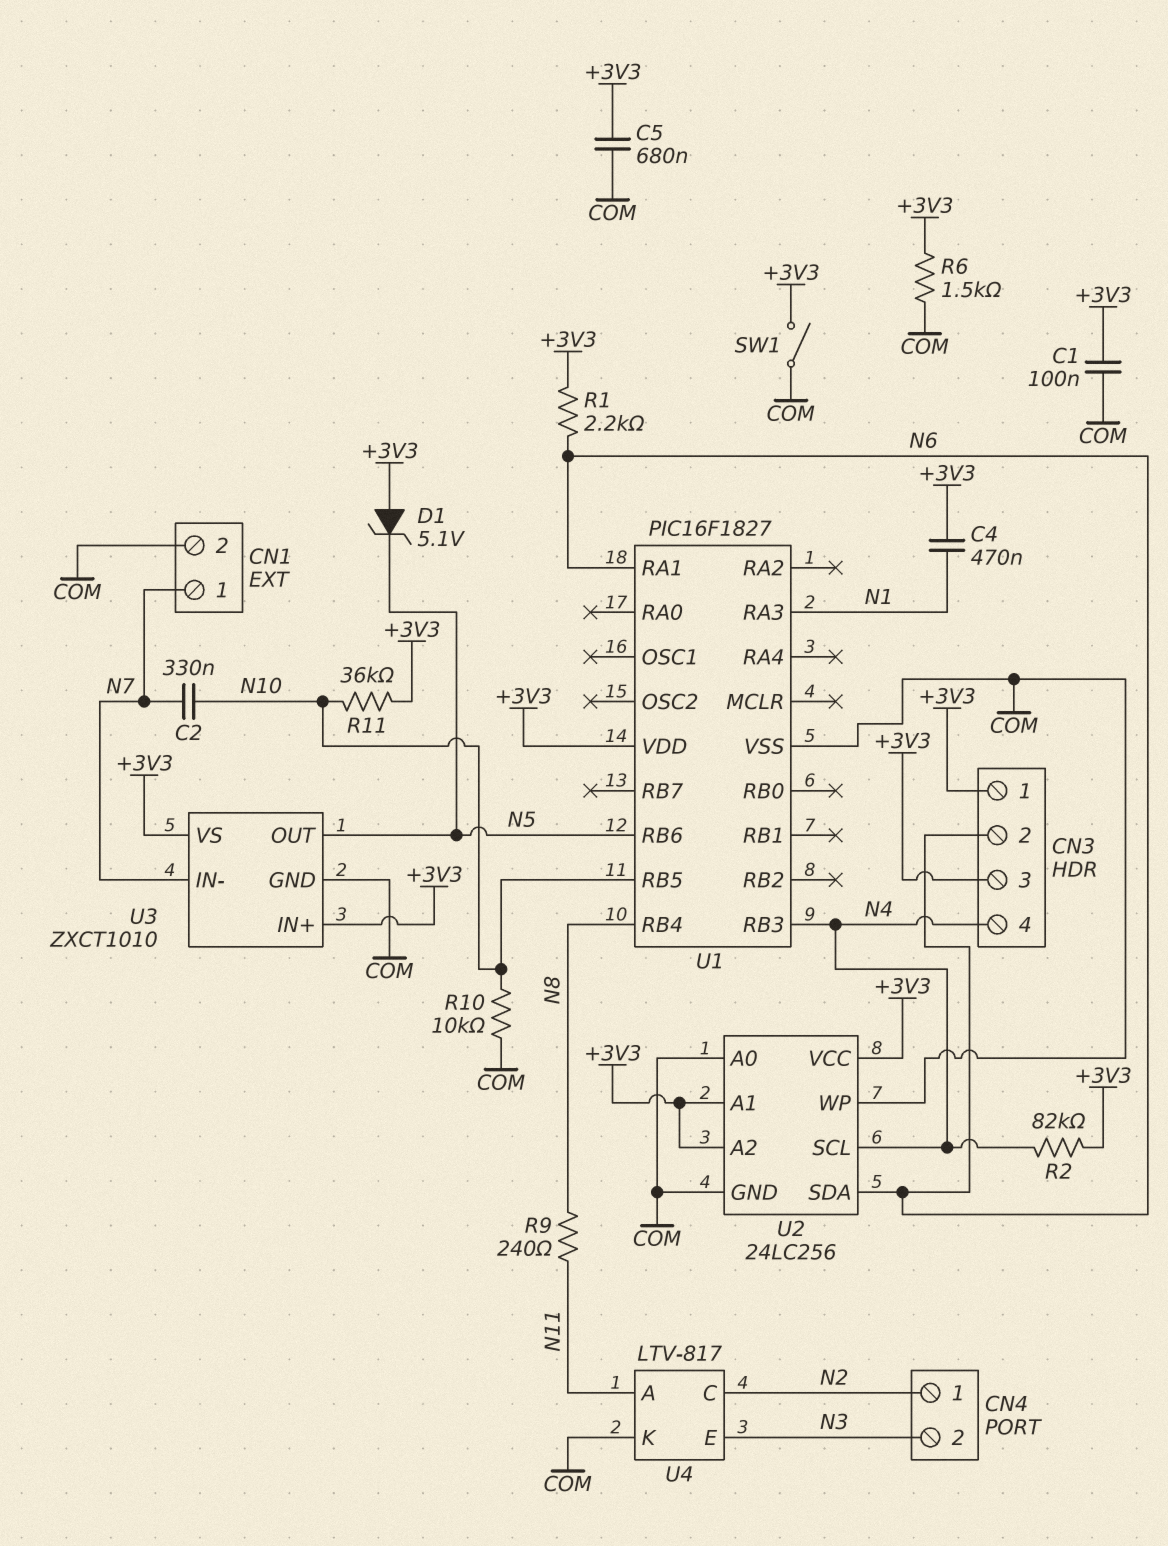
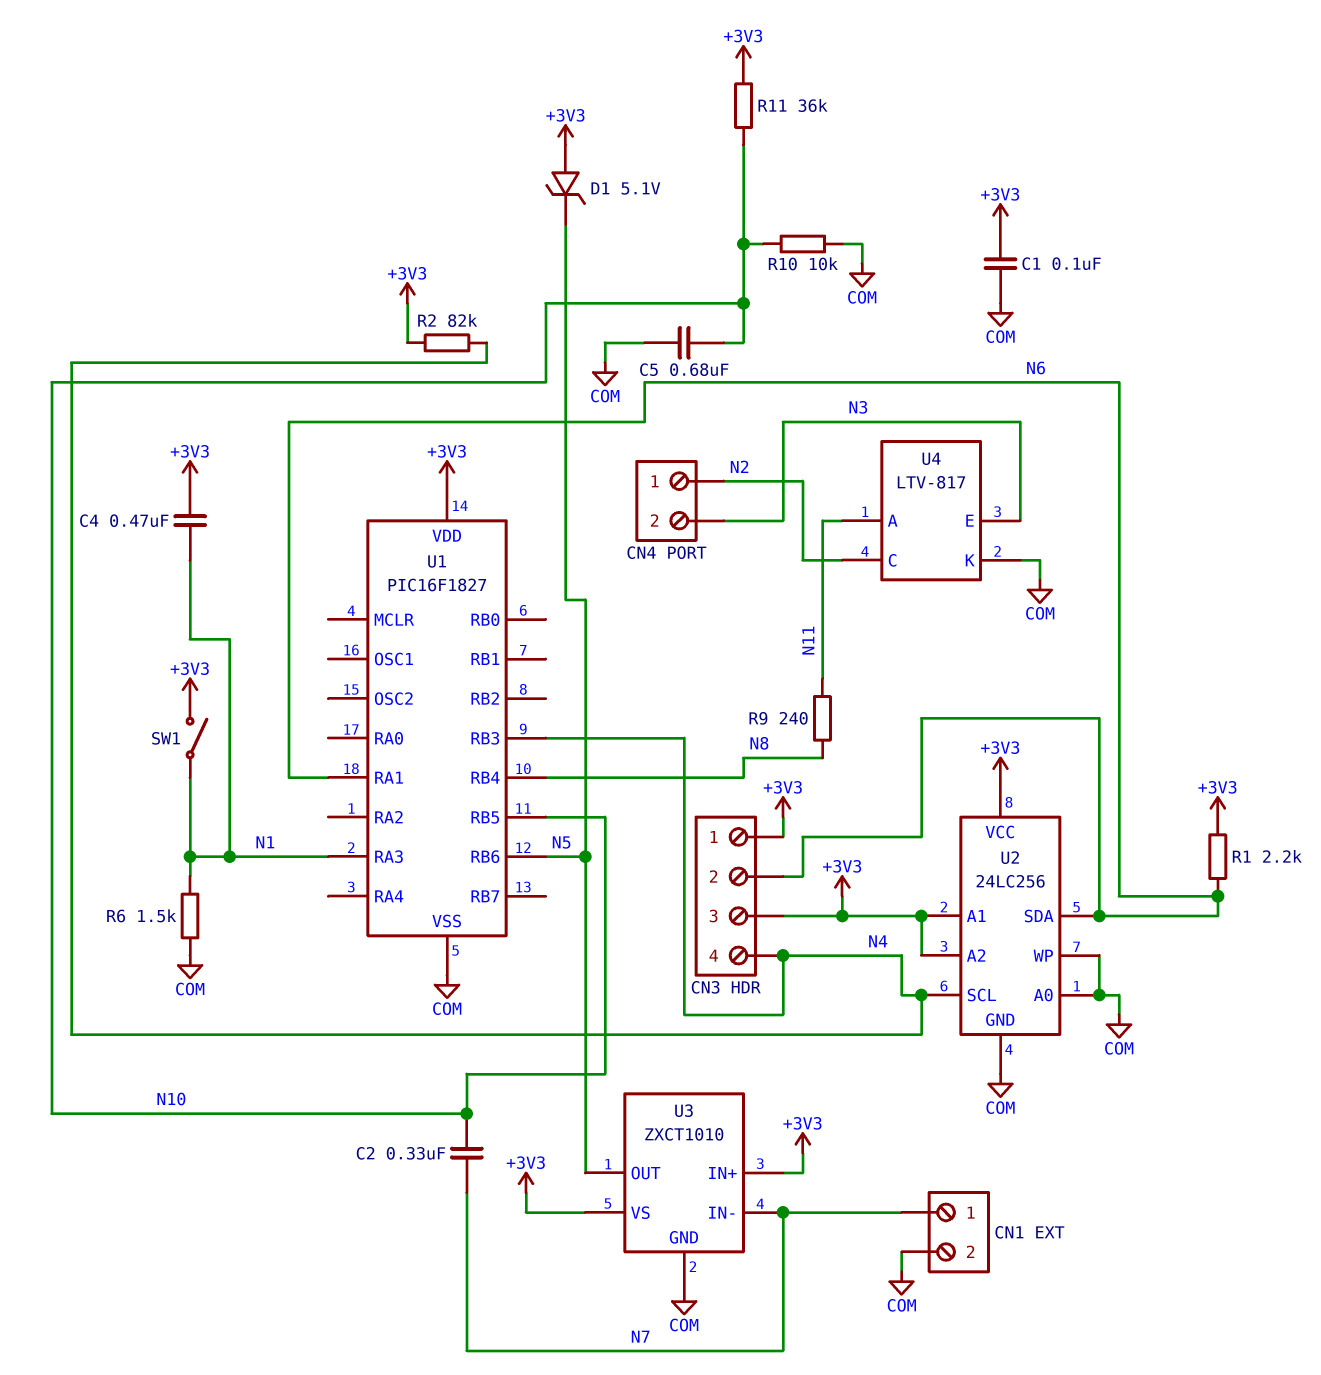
C5: 680nF (+3V3, COM) -> 680nF (COM, N10)
R6: 1.5k (+3V3, COM) -> 1.5k (COM, N1)
SW1: switch (+3V3, COM) -> switch (+3V3, N1)

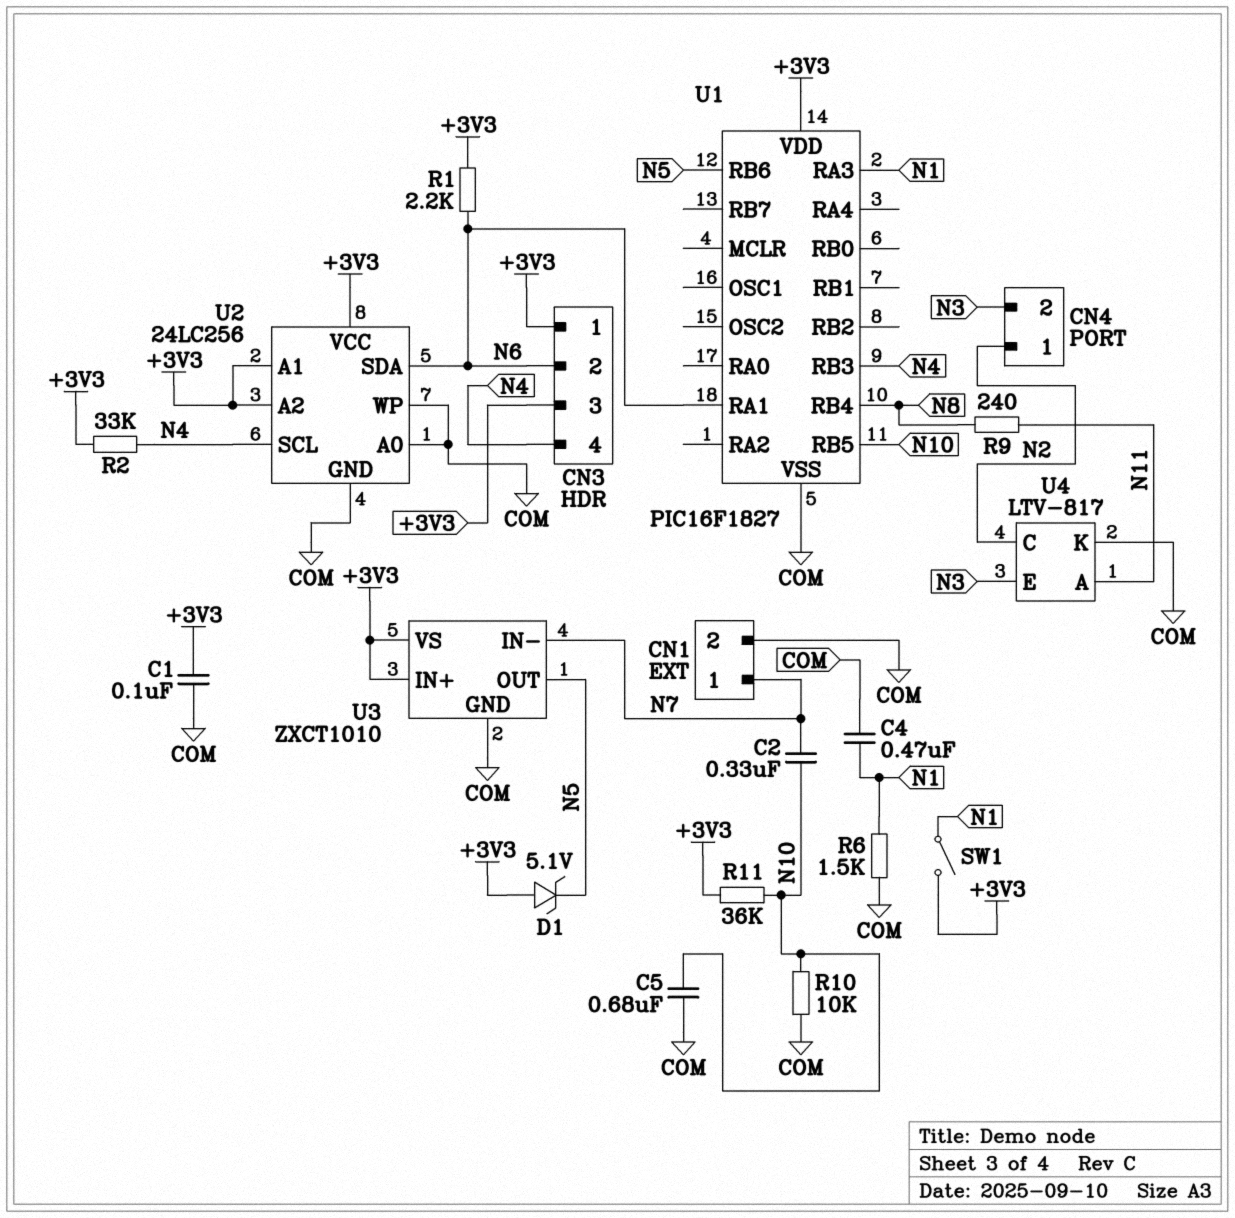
C4: 470nF (+3V3, N1) -> 470nF (COM, N1)
R2: 82k (+3V3, N4) -> 33k (+3V3, N4)

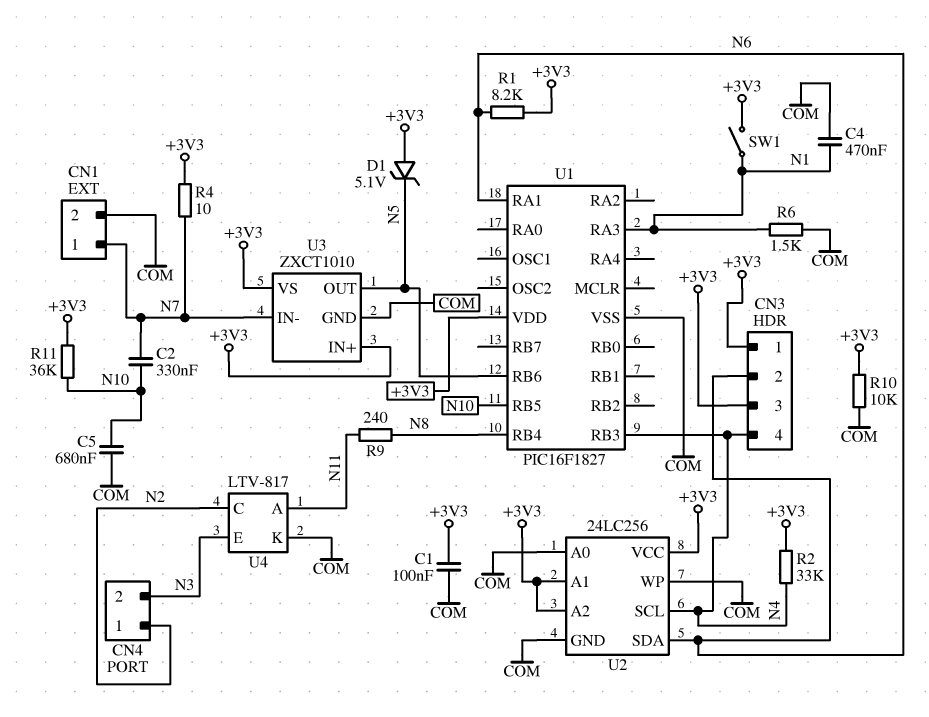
R1: 2.2k (+3V3, N6) -> 8.2k (+3V3, N6)
R4: none -> 10 (+3V3, N7)
R10: 10k (COM, N10) -> 10k (+3V3, COM)

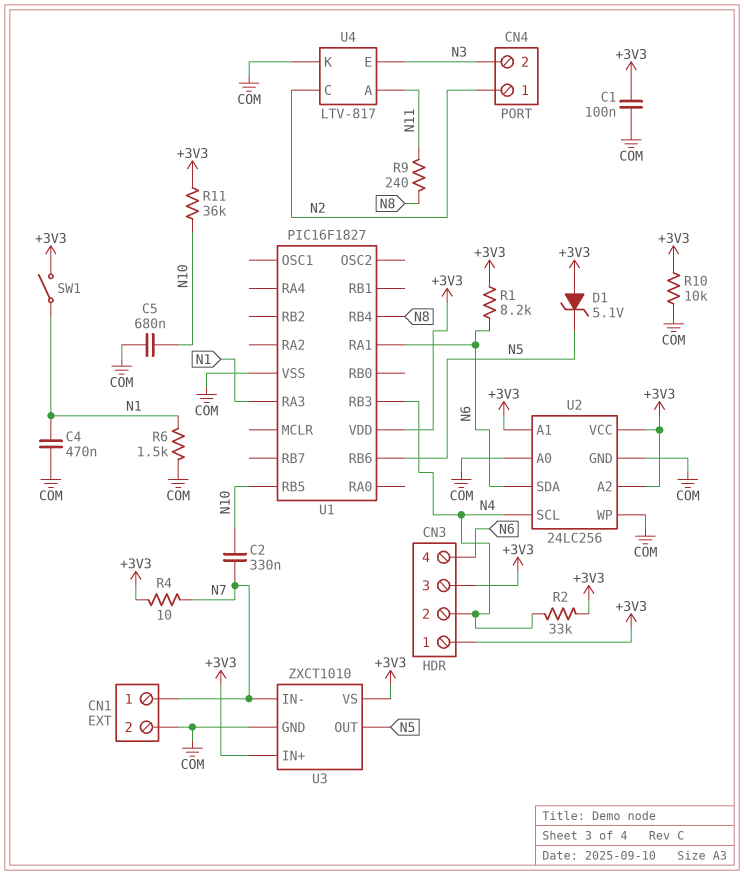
CN3 pin 2: N6 -> N4
CN3 pin 4: N4 -> N6

